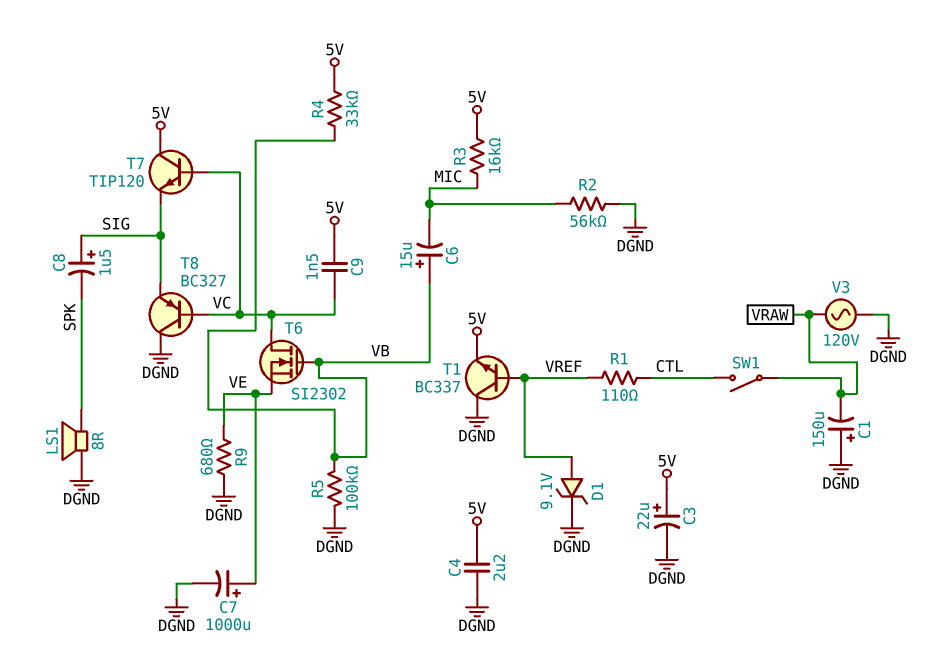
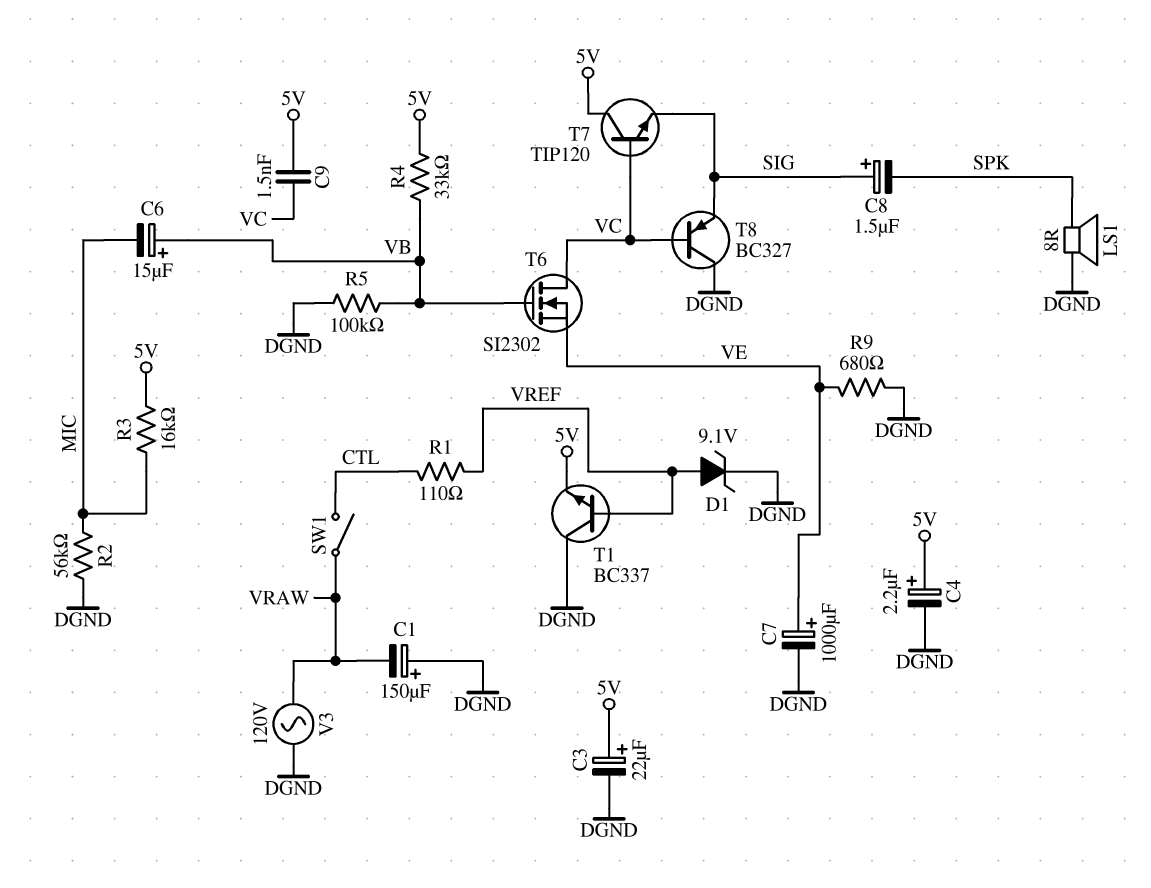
C4: 2.2uF (5V, DGND) -> 2.2uF (plus 5V, minus DGND)

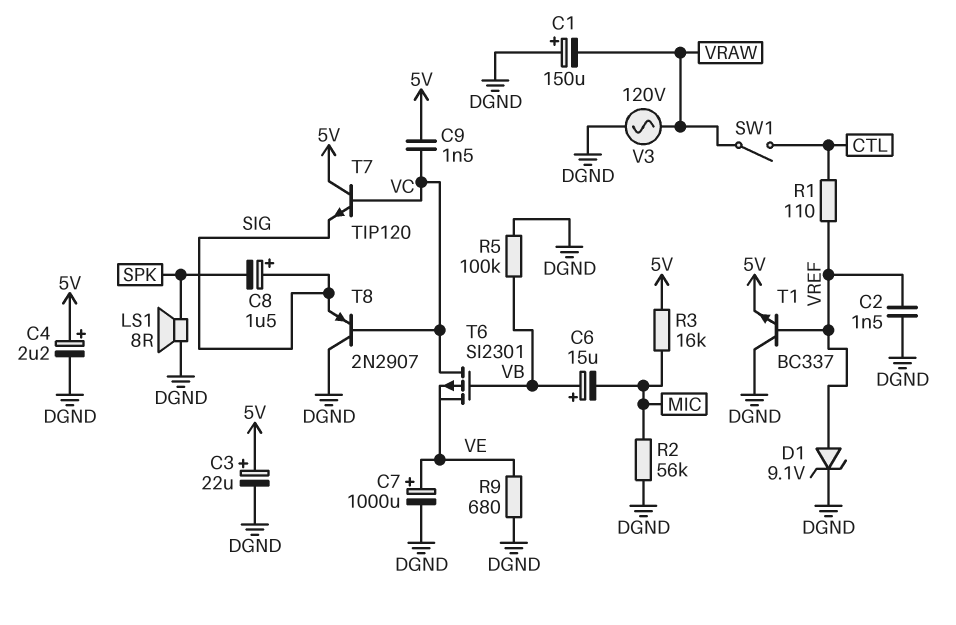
C2: none -> 1.5nF (DGND, VREF)
R4: 33k (5V, VB) -> none
T6: NMOS SI2302 (G VB, D VC, S VE) -> PMOS SI2301 (G VB, D VC, S VE)
T8: PNP BC327 (B VC, C DGND, E SIG) -> PNP 2N2907 (B VC, C DGND, E SIG)

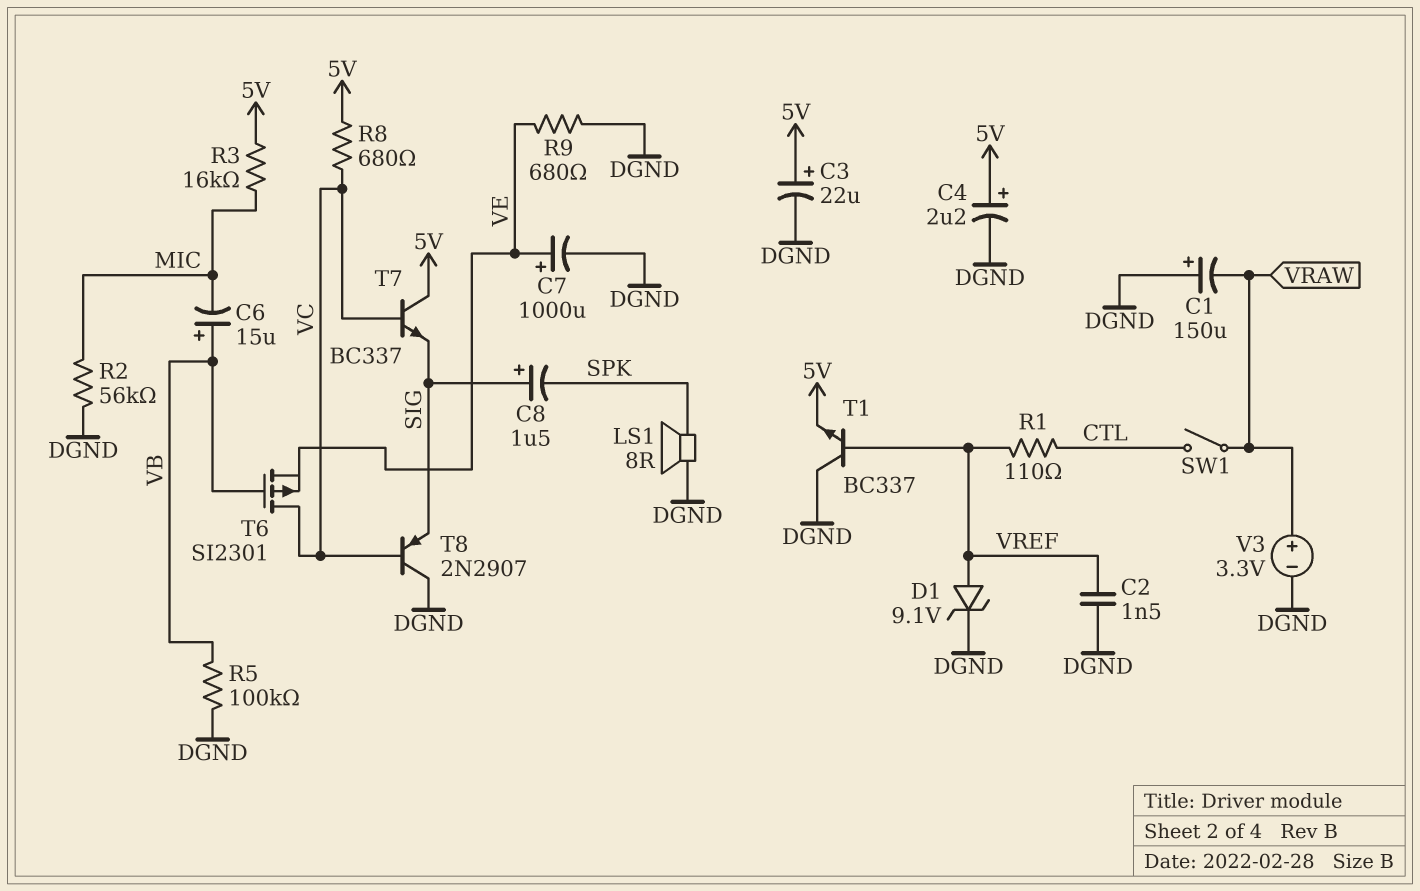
C9: 1.5nF (5V, VC) -> none
R8: none -> 680 (5V, VC)
T7: NPN TIP120 (B VC, C 5V, E SIG) -> NPN BC337 (B VC, C 5V, E SIG)
V3: AC 120V (DGND, VRAW) -> 3.3V (plus VRAW, minus DGND)

